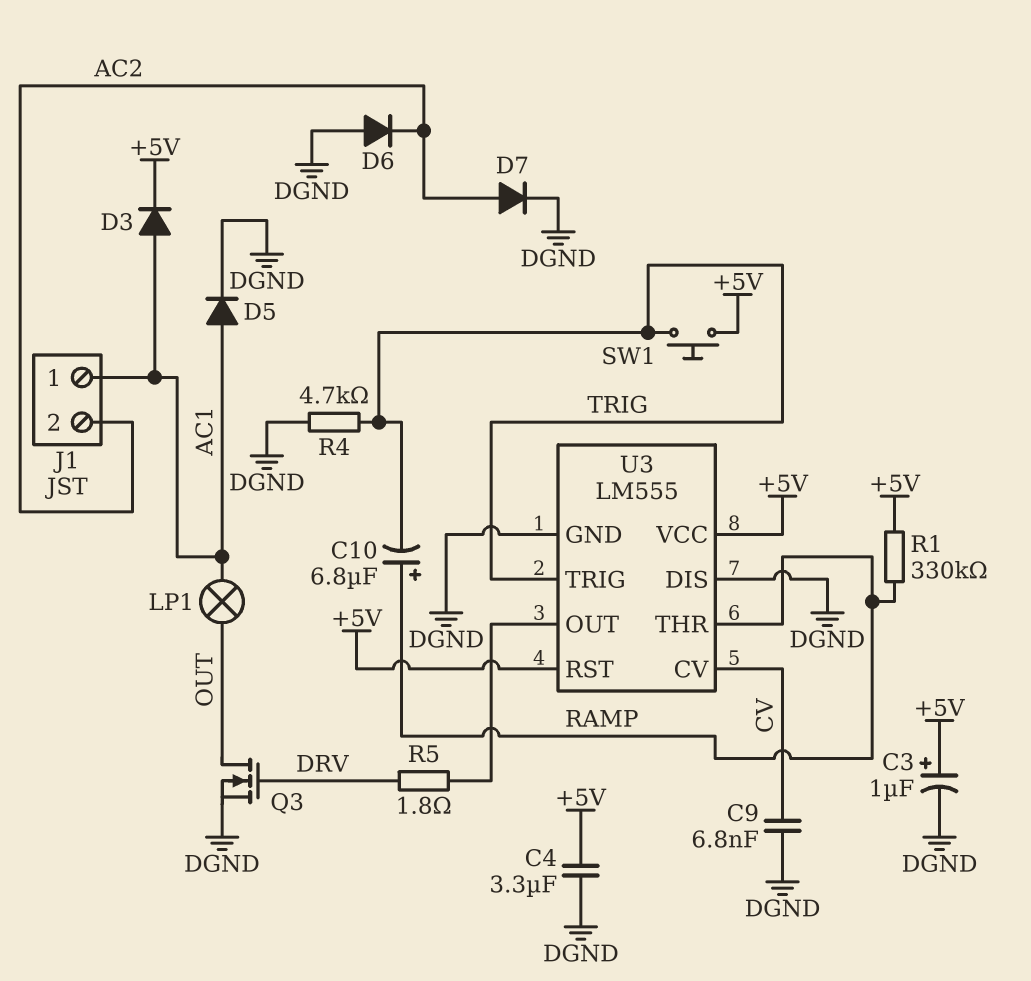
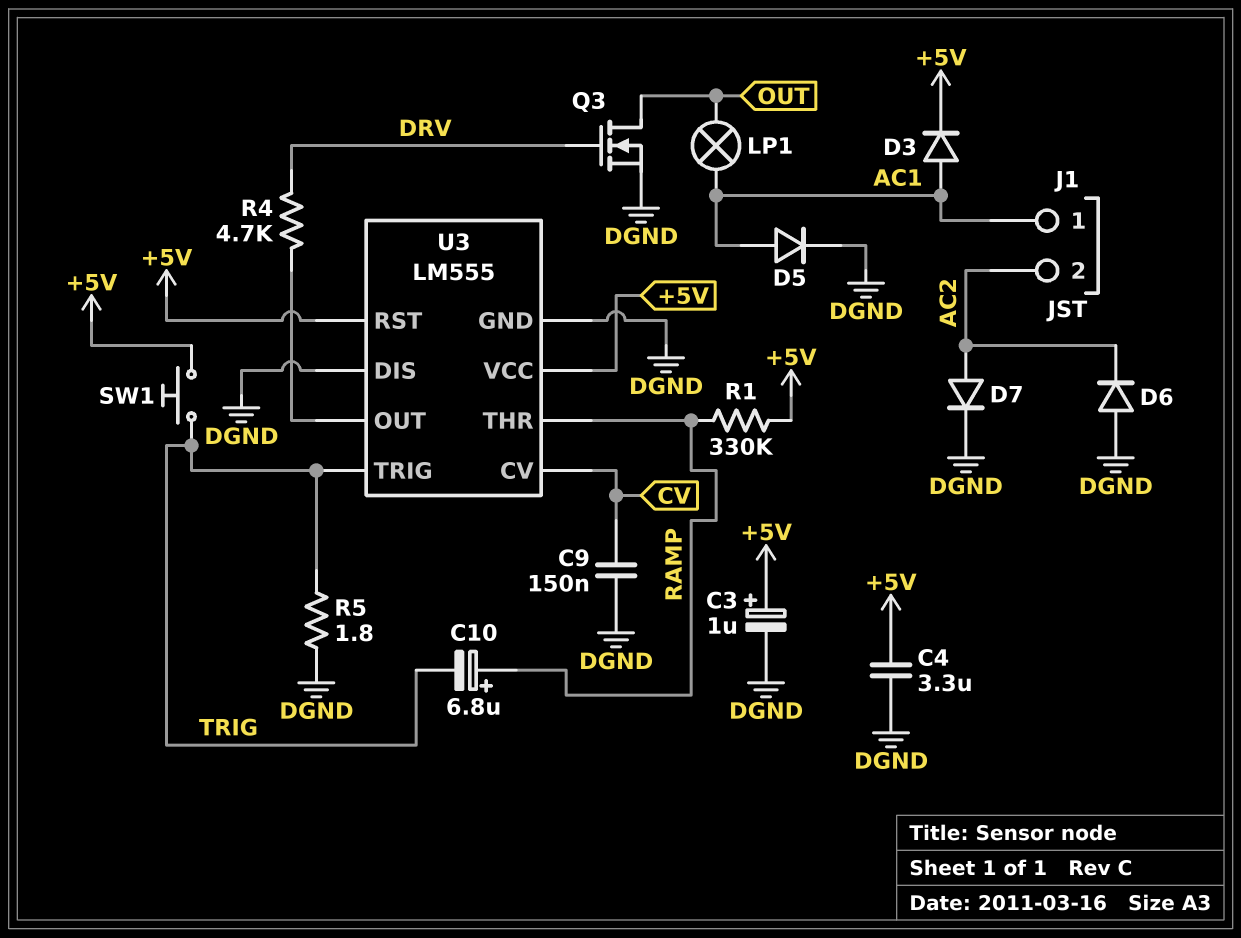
C9: 6.8nF (CV, DGND) -> 150nF (CV, DGND)
R4: 4.7k (DGND, TRIG) -> 4.7k (DRV, U3/OUT)
R5: 1.8 (DRV, U3/OUT) -> 1.8 (DGND, TRIG)

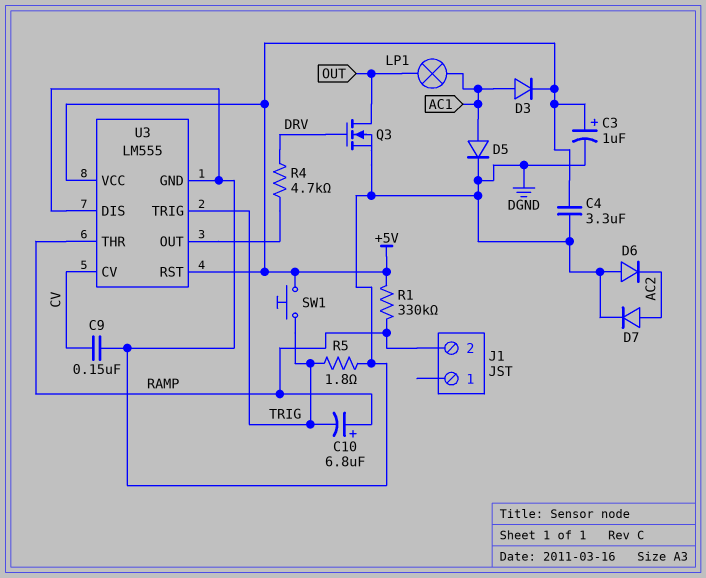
J1 pin 1: AC1 -> none
J1 pin 2: AC2 -> RAMP

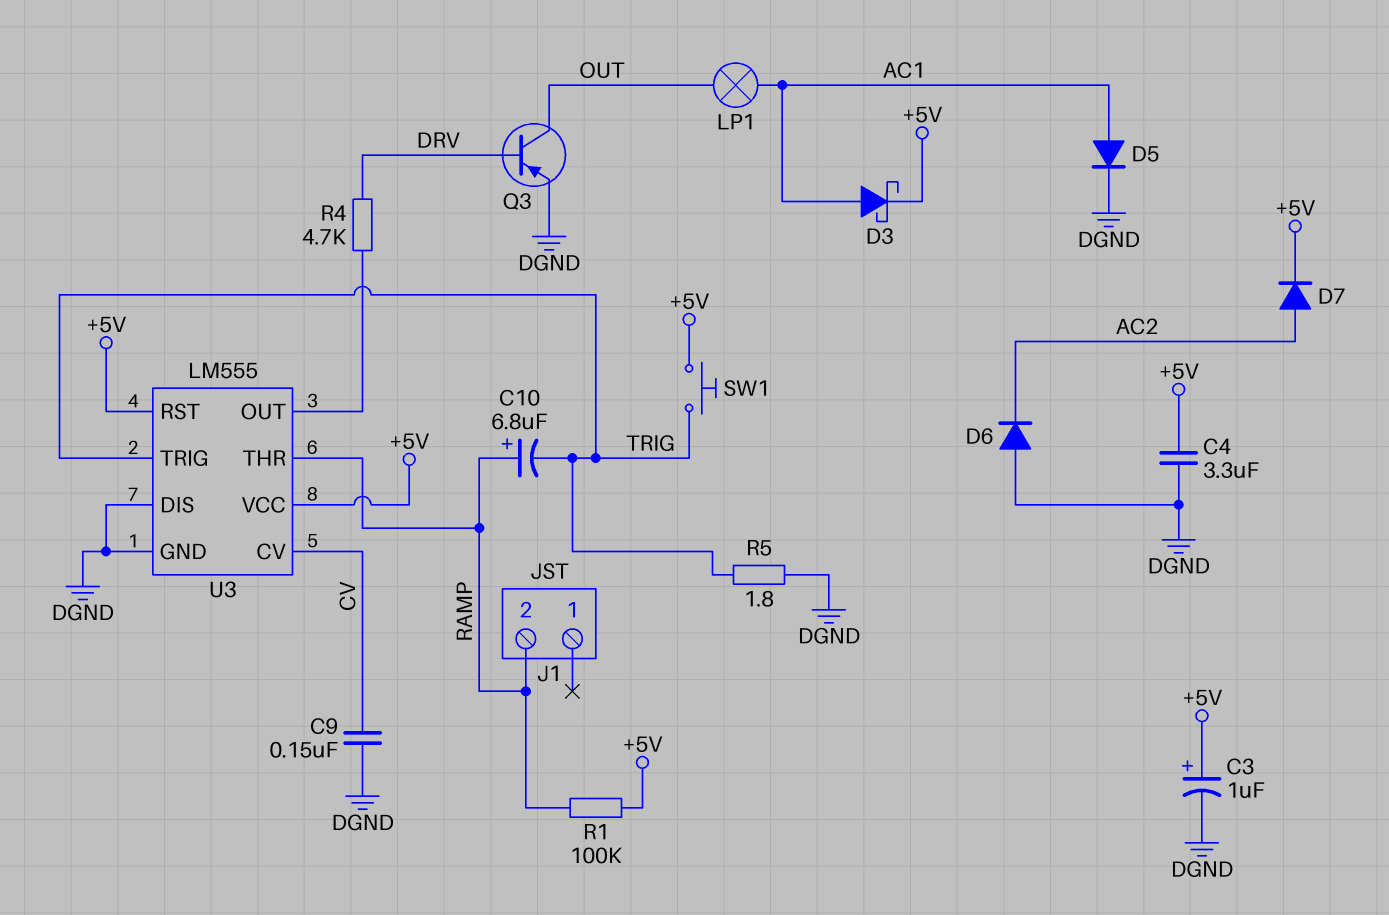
D3: diode (A AC1, K +5V) -> schottky (A AC1, K +5V)
D7: diode (A AC2, K DGND) -> diode (A AC2, K +5V)
Q3: NMOS (G DRV, D OUT, S DGND) -> PNP (B DRV, C OUT, E DGND)
R1: 330k (+5V, RAMP) -> 100k (+5V, RAMP)

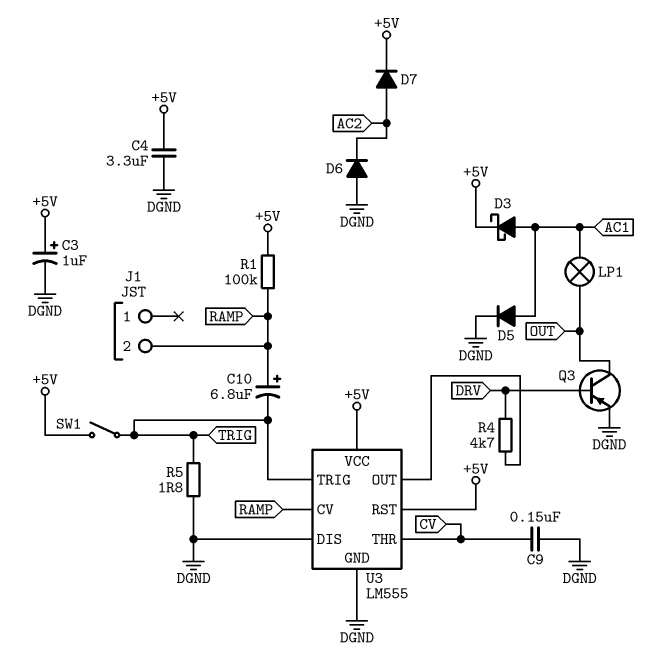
SW1: button (+5V, TRIG) -> switch (+5V, TRIG)
U3 pin CV: CV -> RAMP
U3 pin THR: RAMP -> CV

